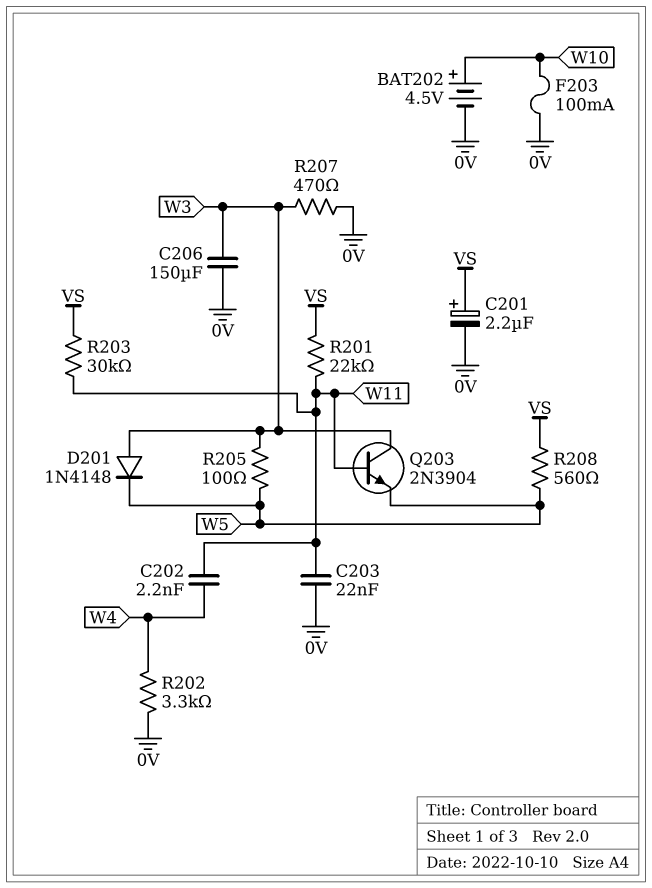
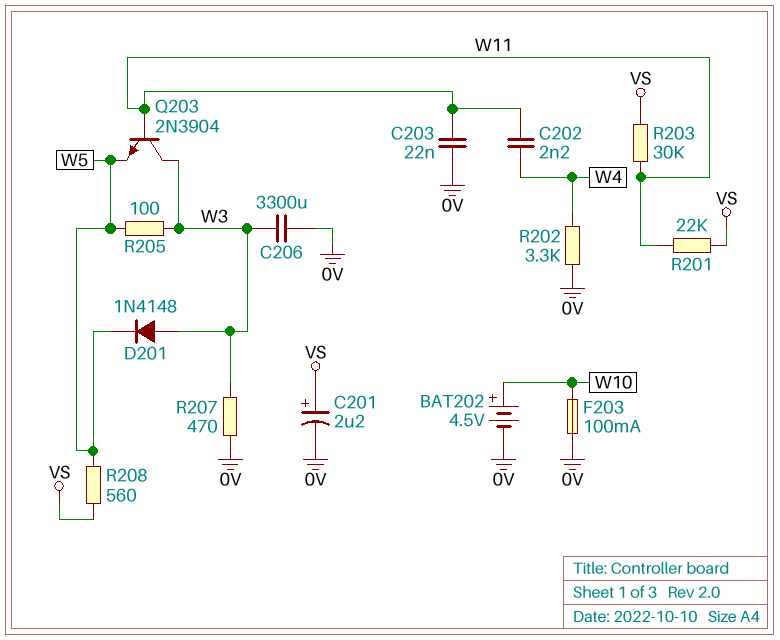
C206: 150uF (0V, W3) -> 3300uF (0V, W3)

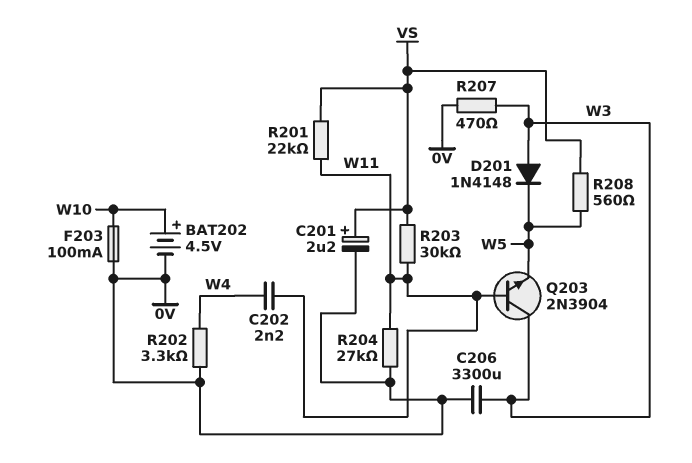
C203: 22nF (0V, W11) -> none
R204: none -> 27k (0V, W11)
R205: 100 (W3, W5) -> none

